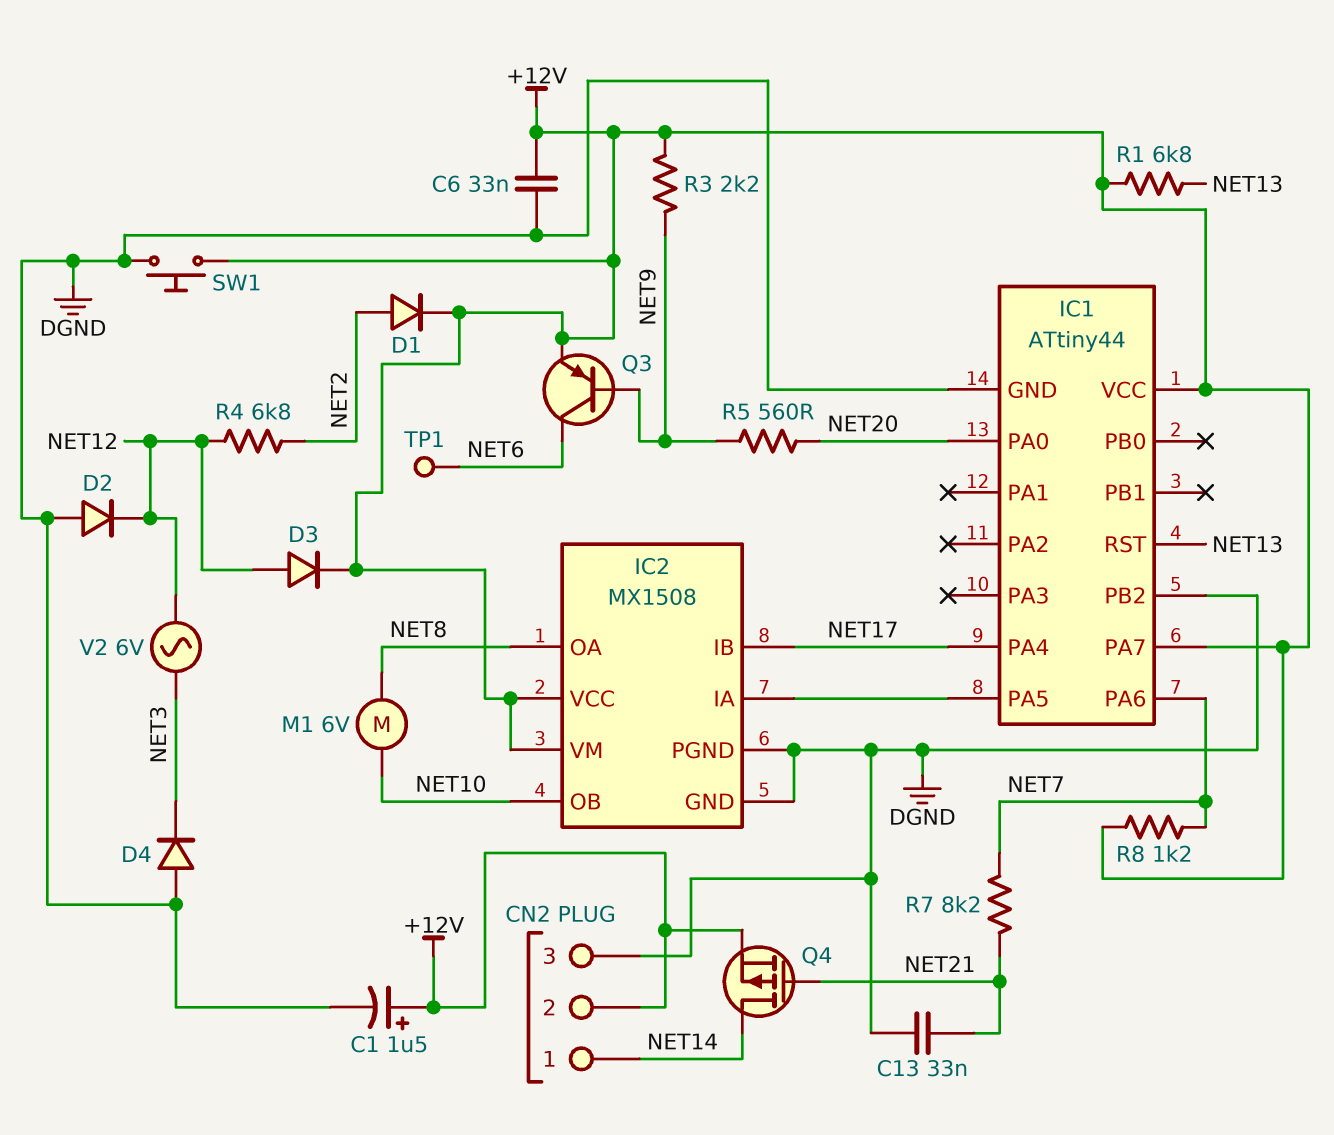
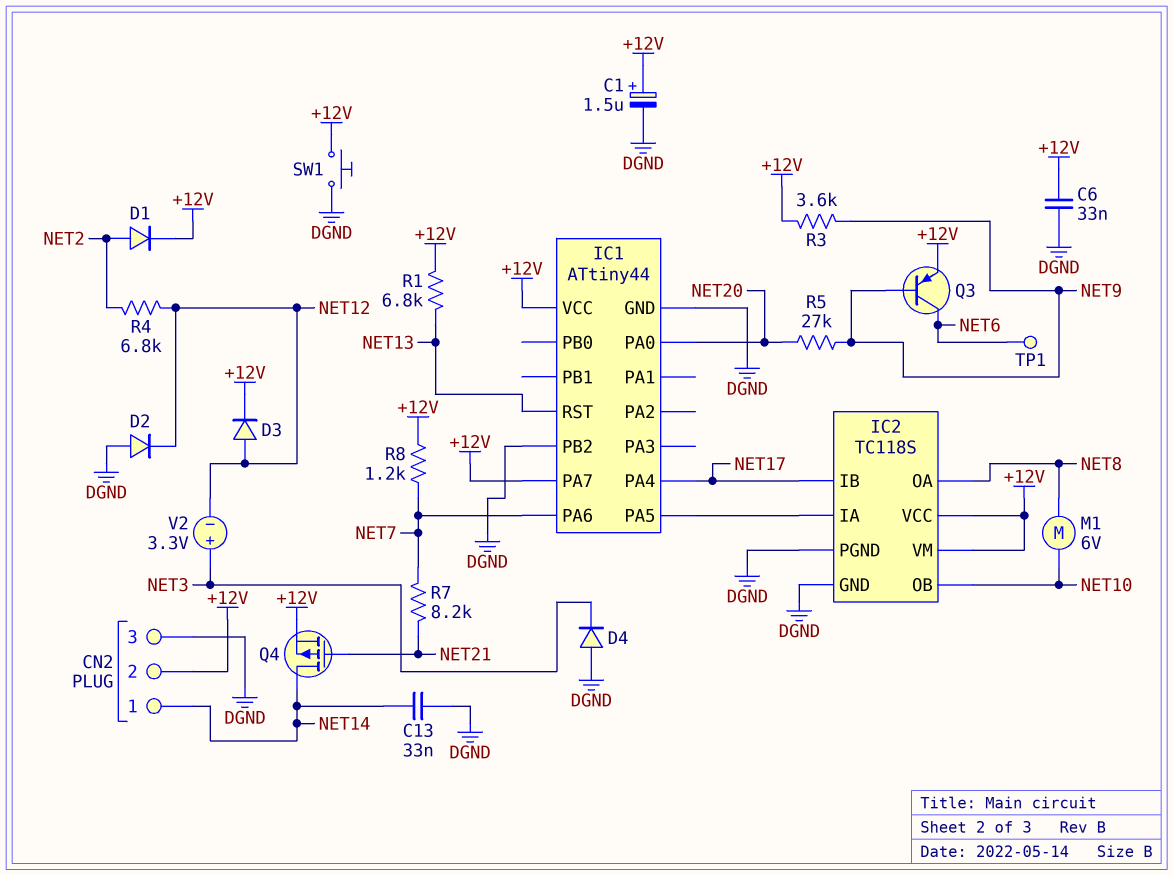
C13: 33nF (DGND, NET21) -> 33nF (DGND, NET14)
IC2: MX1508 -> TC118S
R3: 2.2k (+12V, NET9) -> 3.6k (+12V, NET9)
R5: 560 (NET9, NET20) -> 27k (NET9, NET20)
V2: AC 6V (NET3, NET12) -> 3.3V (plus NET3, minus NET12)

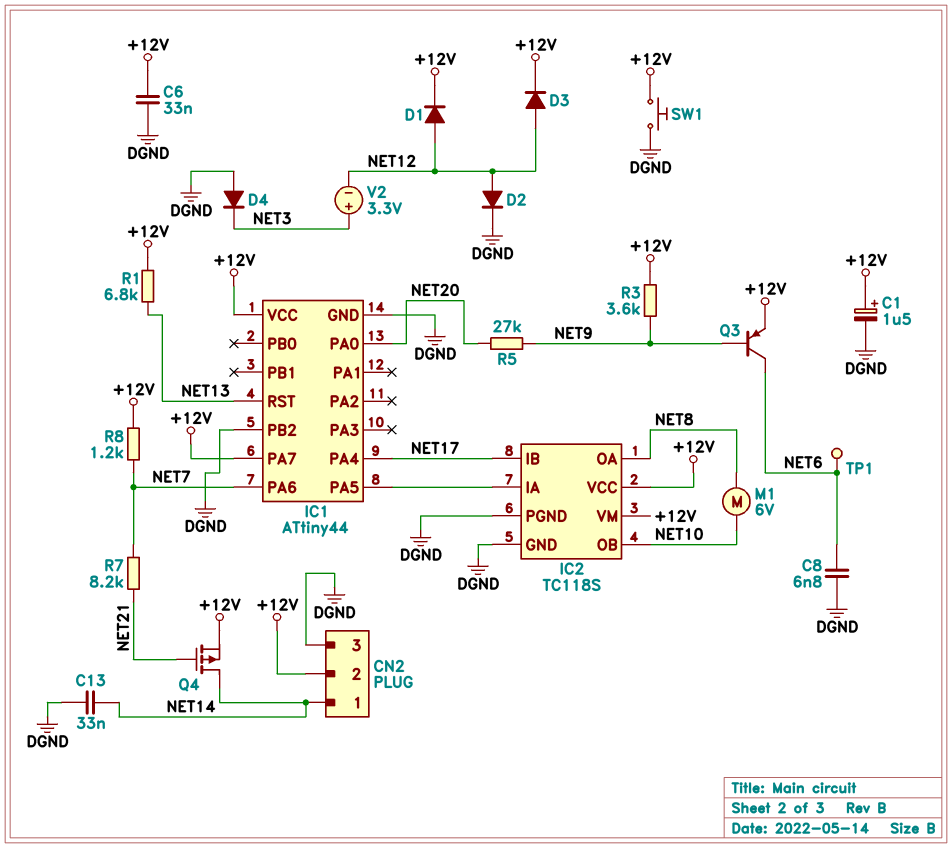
C8: none -> 6.8nF (DGND, NET6)
D1: diode (A NET2, K +12V) -> diode (A NET12, K +12V)
D2: diode (A DGND, K NET12) -> diode (A NET12, K DGND)
R4: 6.8k (NET2, NET12) -> none

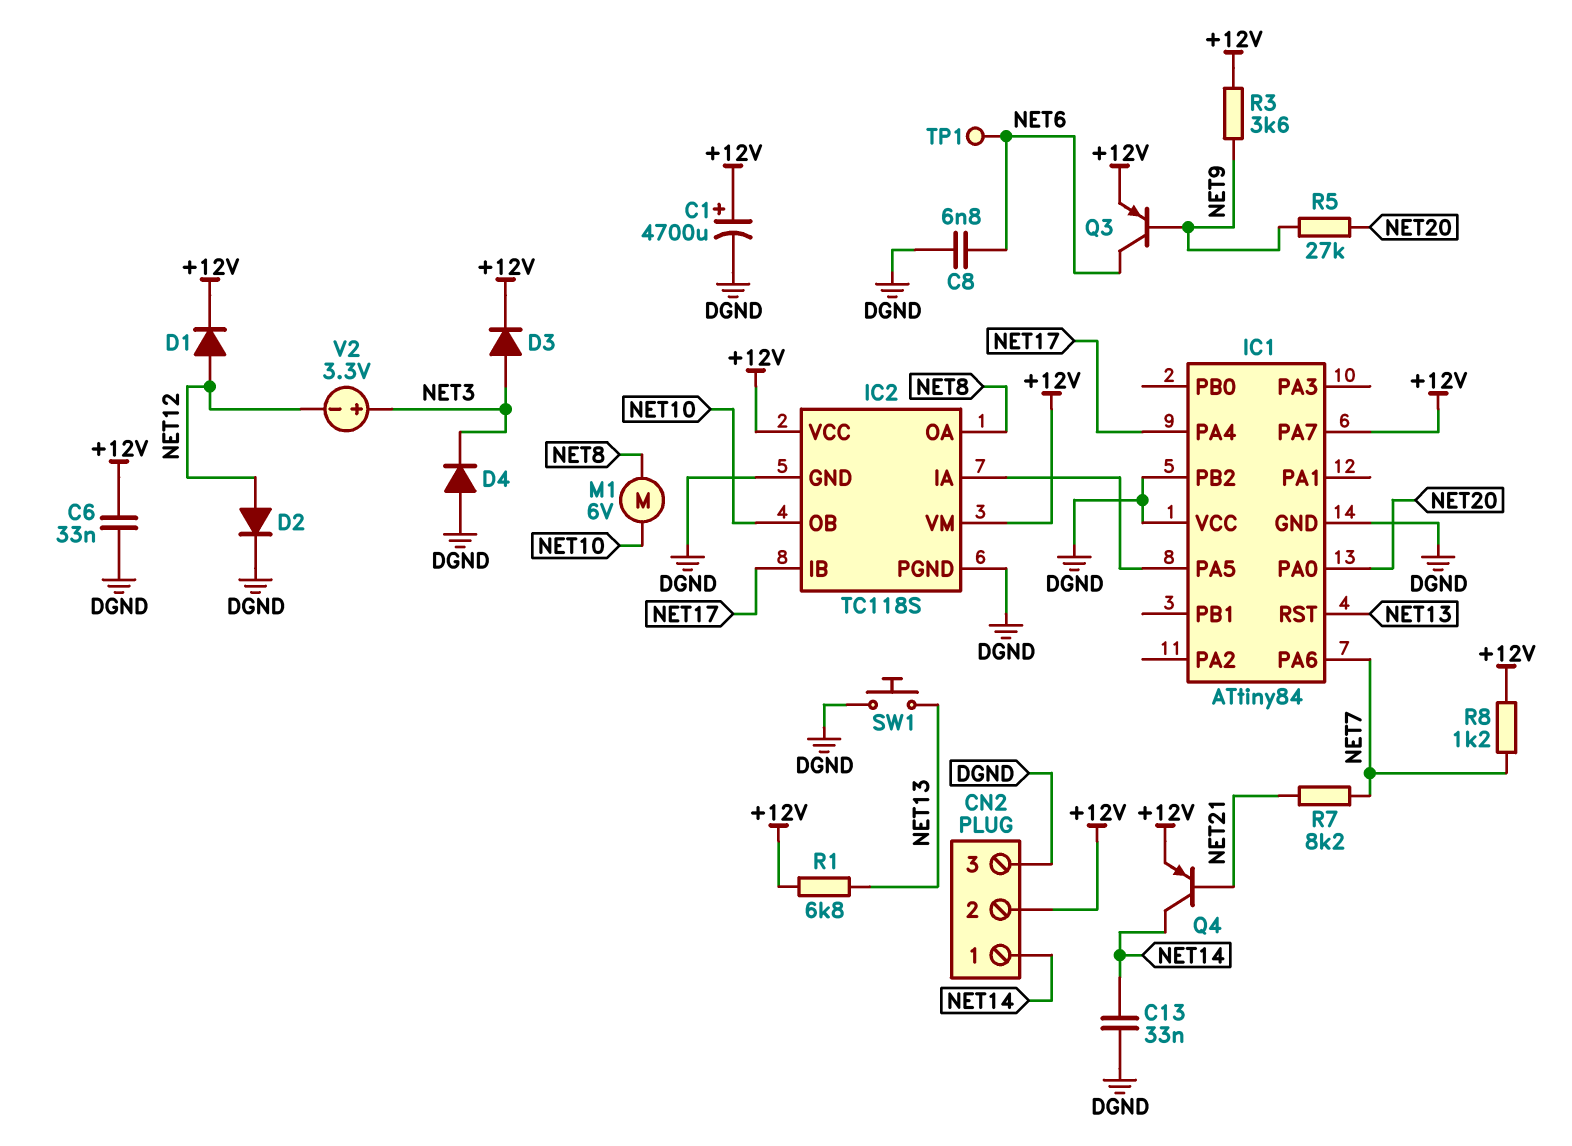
C1: 1.5uF (plus +12V, minus DGND) -> 4700uF (plus +12V, minus DGND)
D3: diode (A NET12, K +12V) -> diode (A NET3, K +12V)
IC1: ATtiny44 -> ATtiny84
IC1 pin VCC: +12V -> DGND
Q4: PMOS (G NET21, D NET14, S +12V) -> PNP (B NET21, C NET14, E +12V)
SW1: button (+12V, DGND) -> button (DGND, NET13)

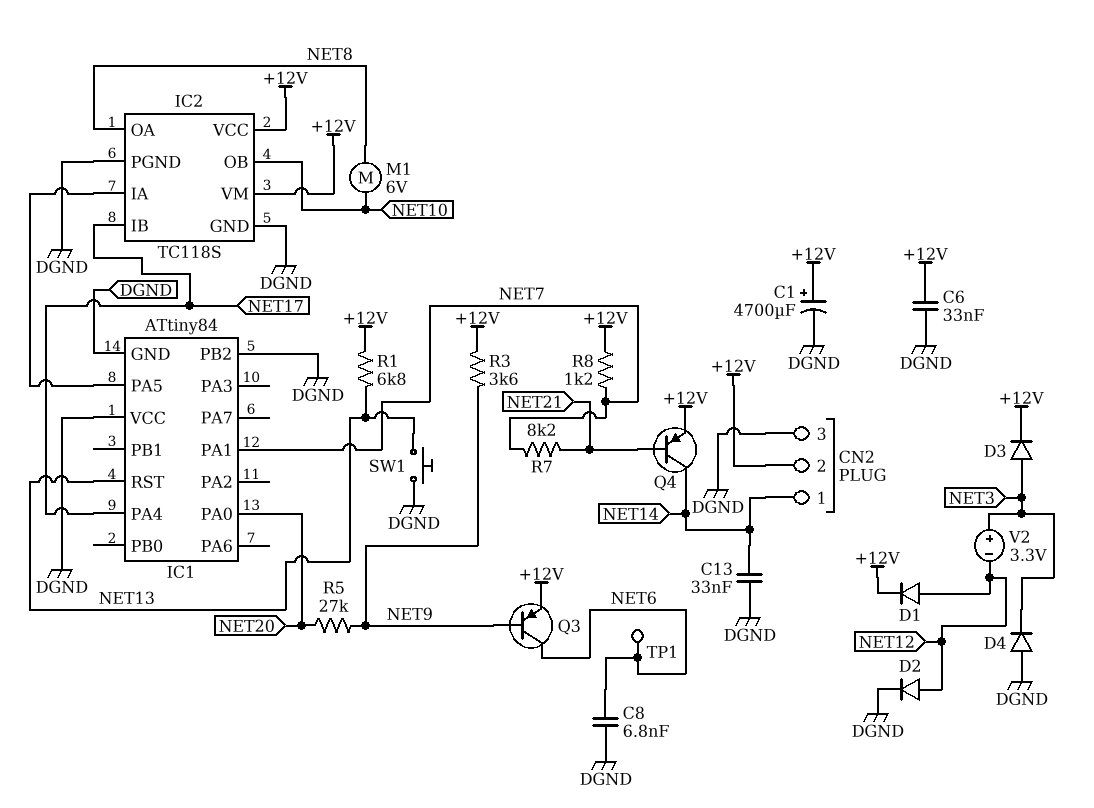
IC1 pin PA1: none -> NET7
IC1 pin PA6: NET7 -> none
IC1 pin PA7: +12V -> none

